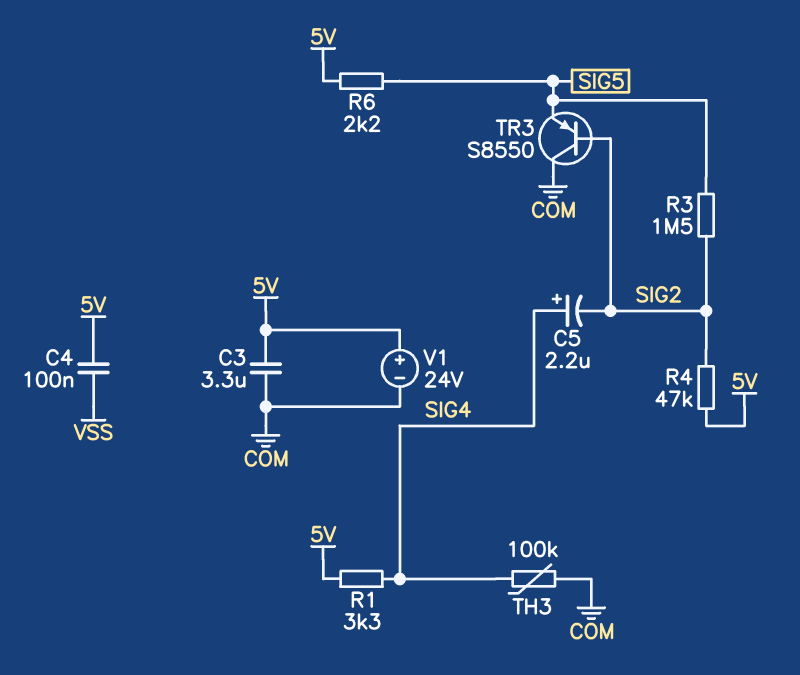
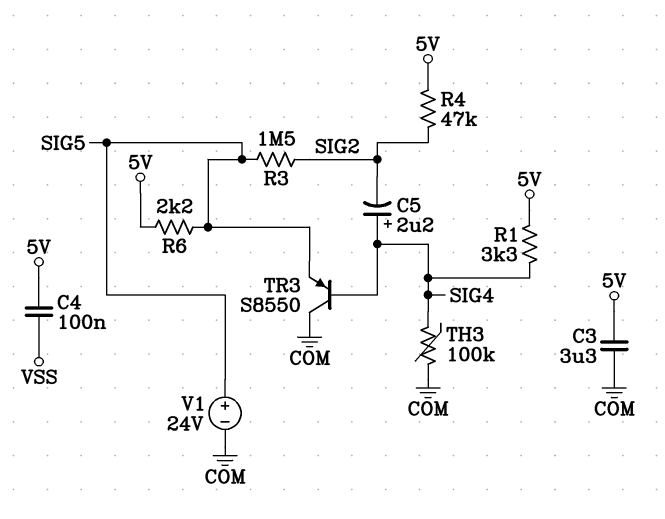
TR3: PNP S8550 (B SIG2, C COM, E SIG5) -> PNP S8550 (B SIG4, C COM, E SIG5)
V1: 24V (plus 5V, minus COM) -> 24V (plus SIG5, minus COM)

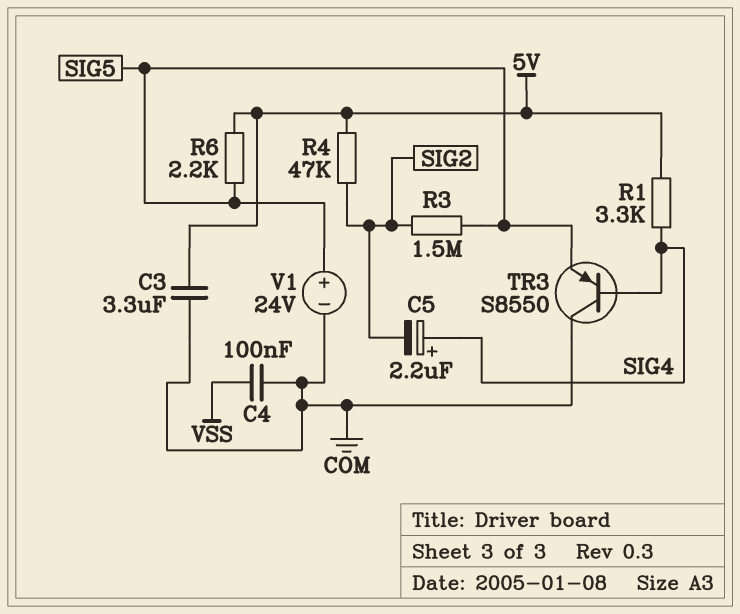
C4: 100nF (5V, VSS) -> 100nF (COM, VSS)
TH3: 100k (COM, SIG4) -> none

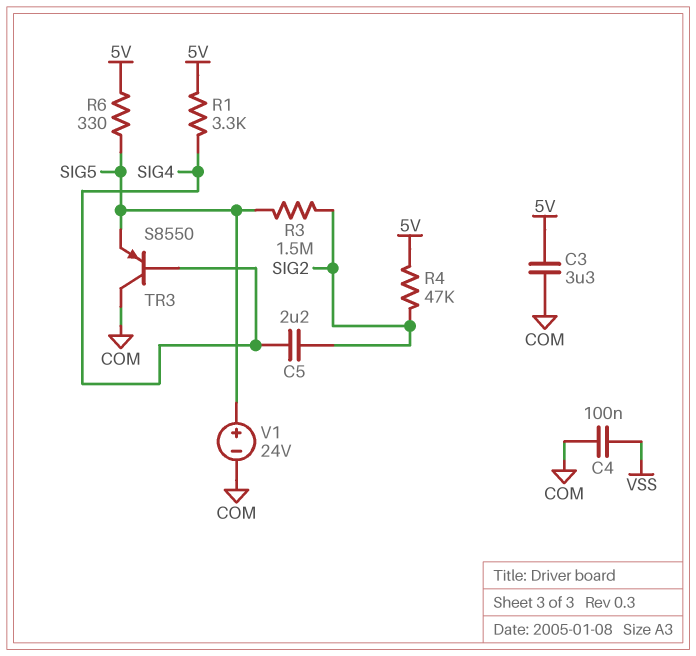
C5: 2.2uF (plus SIG4, minus SIG2) -> 2.2uF (SIG2, SIG4)
R6: 2.2k (5V, SIG5) -> 330 (5V, SIG5)

